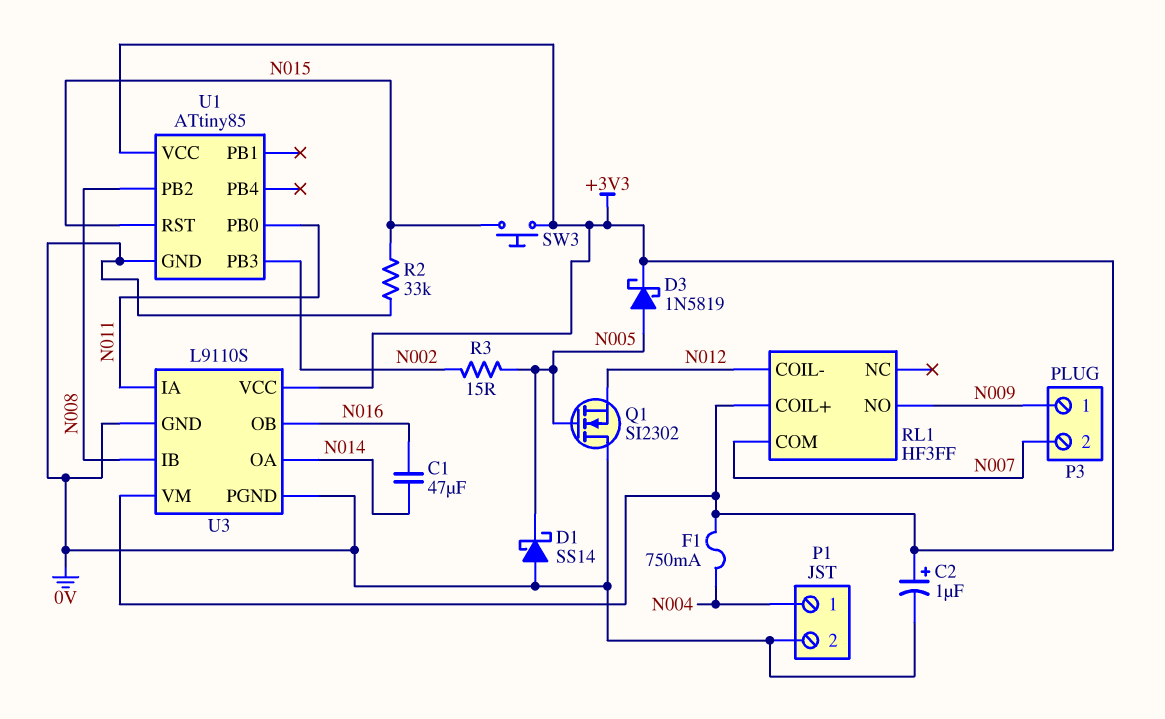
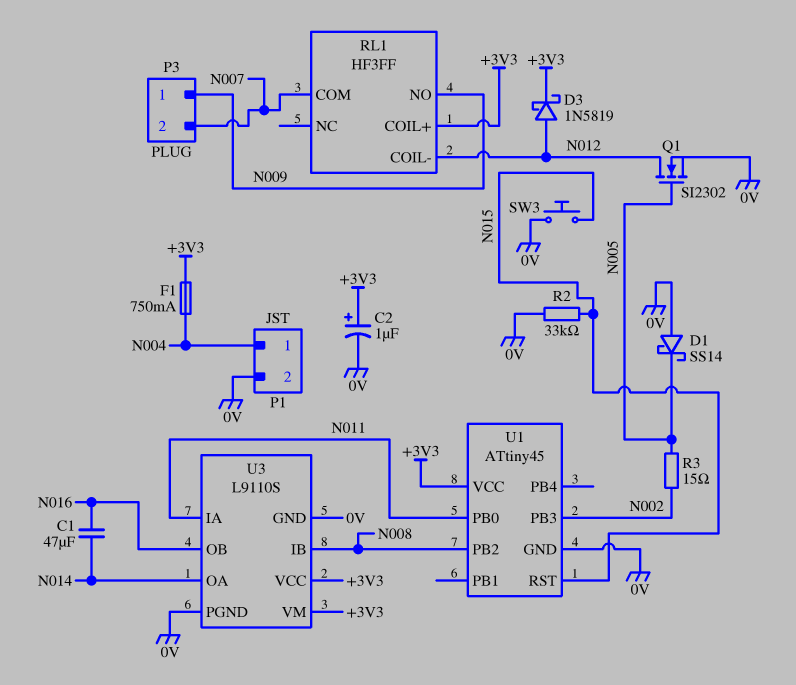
D3: schottky 1N5819 (A N005, K +3V3) -> schottky 1N5819 (A N012, K +3V3)
Q1: NMOS SI2302 (G N005, D 0V, S N012) -> NMOS SI2302 (G N005, D N012, S 0V)
SW3: button (+3V3, N015) -> button (0V, N015)
U1: ATtiny85 -> ATtiny45

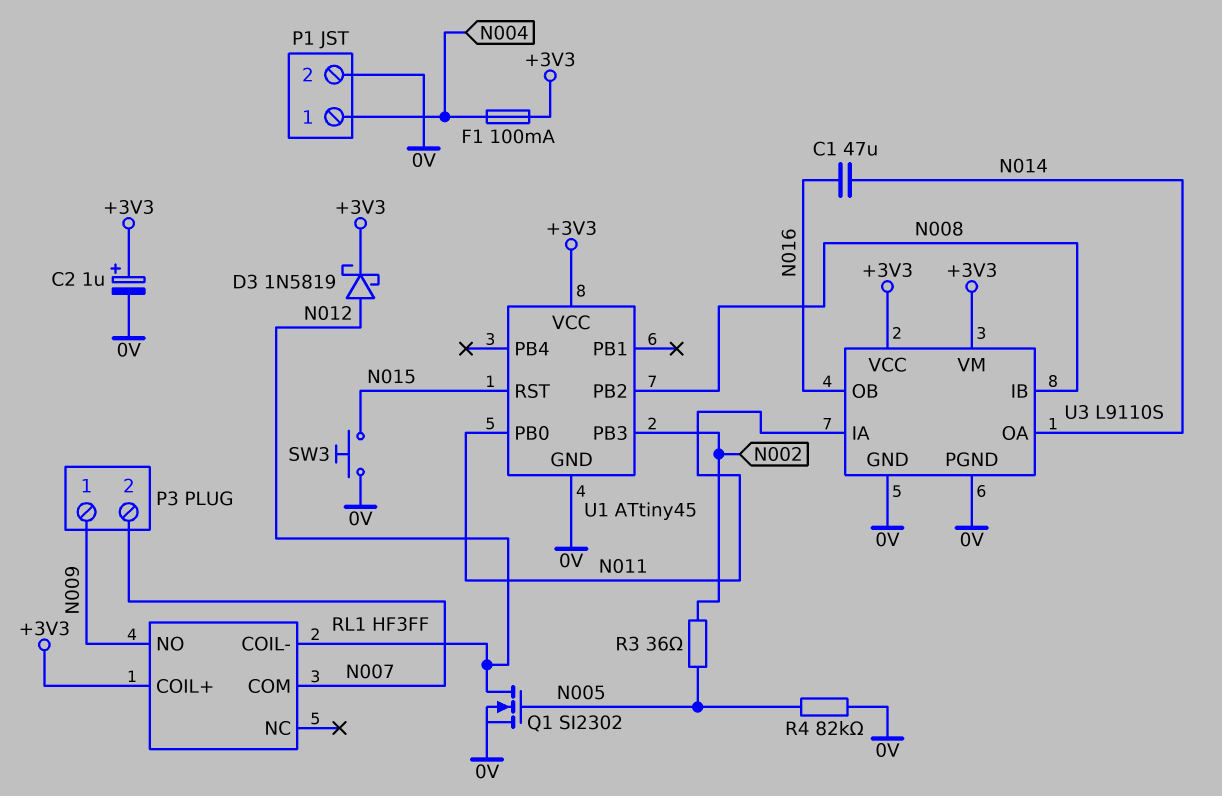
D1: schottky SS14 (A 0V, K N005) -> none
F1: 750mA (+3V3, N004) -> 100mA (+3V3, N004)
R2: 33k (0V, N015) -> none
R3: 15 (N002, N005) -> 36 (N002, N005)
R4: none -> 82k (0V, N005)

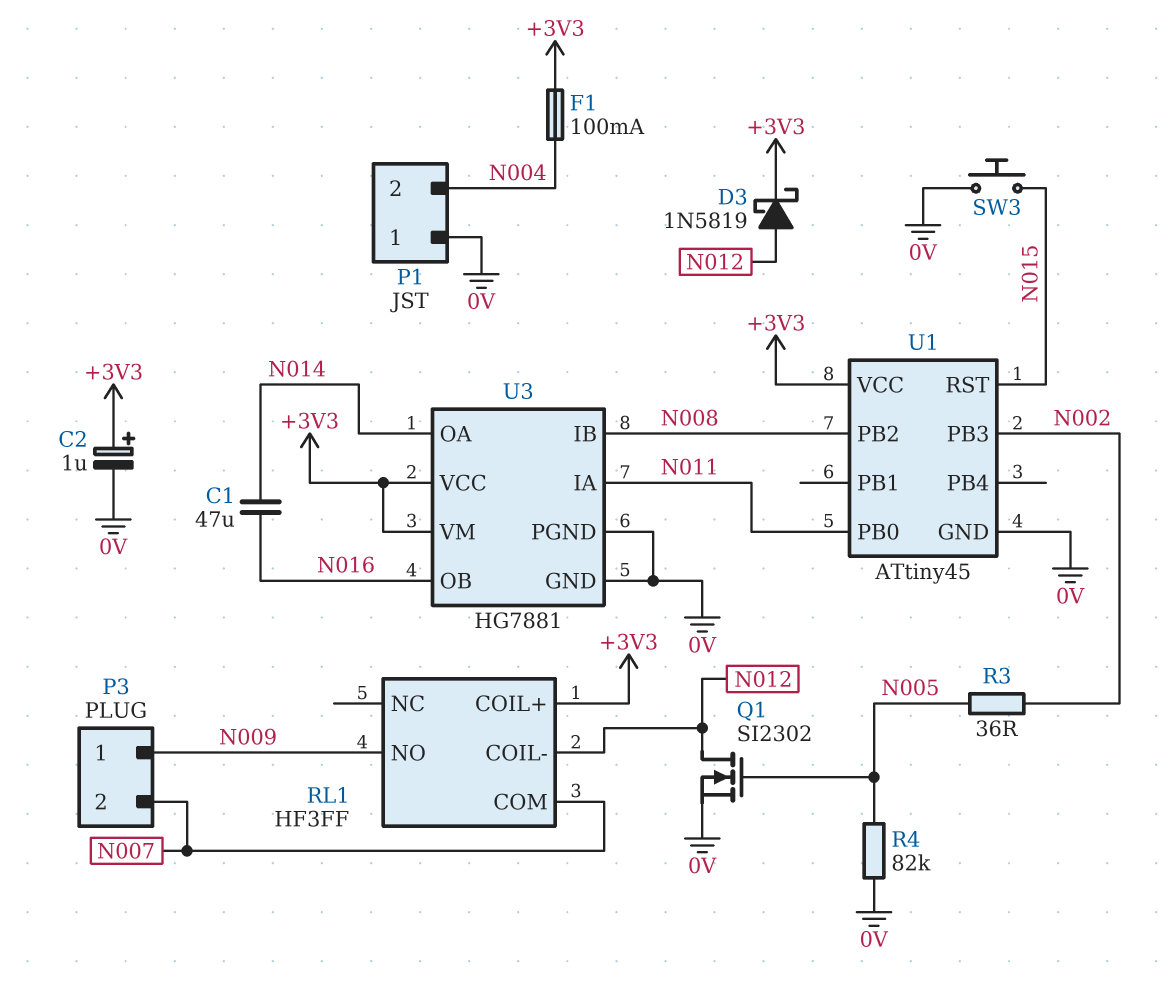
P1 pin 1: N004 -> 0V
P1 pin 2: 0V -> N004
U3: L9110S -> HG7881

